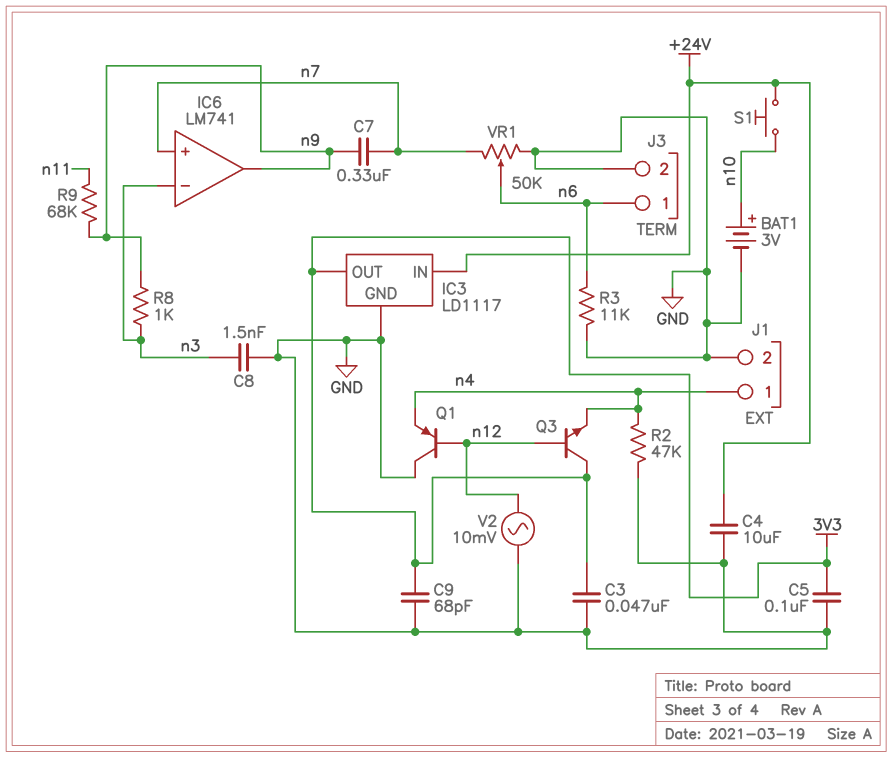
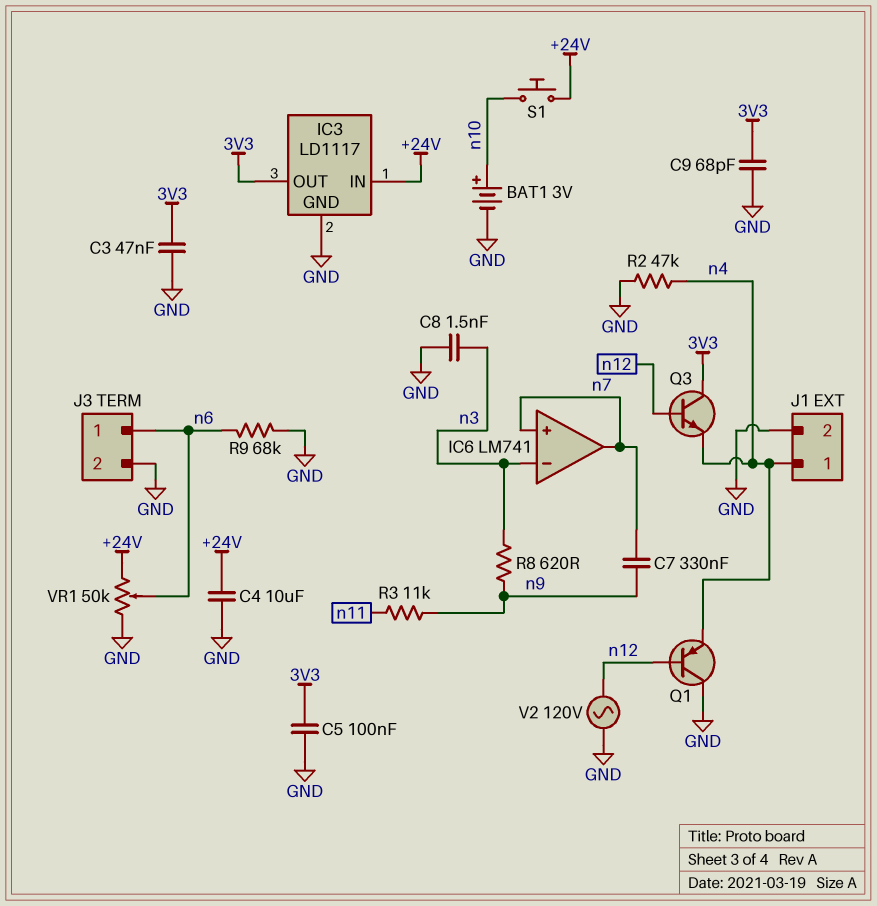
IC6 pin out: n9 -> n7
R3: 11k (GND, n6) -> 11k (n9, n11)
R8: 1k (n3, n9) -> 620 (n3, n9)
R9: 68k (n9, n11) -> 68k (GND, n6)
V2: AC 10mV (GND, n12) -> AC 120V (GND, n12)
VR1: 50k (GND, n7, wiper n6) -> 50k (+24V, GND, wiper n6)

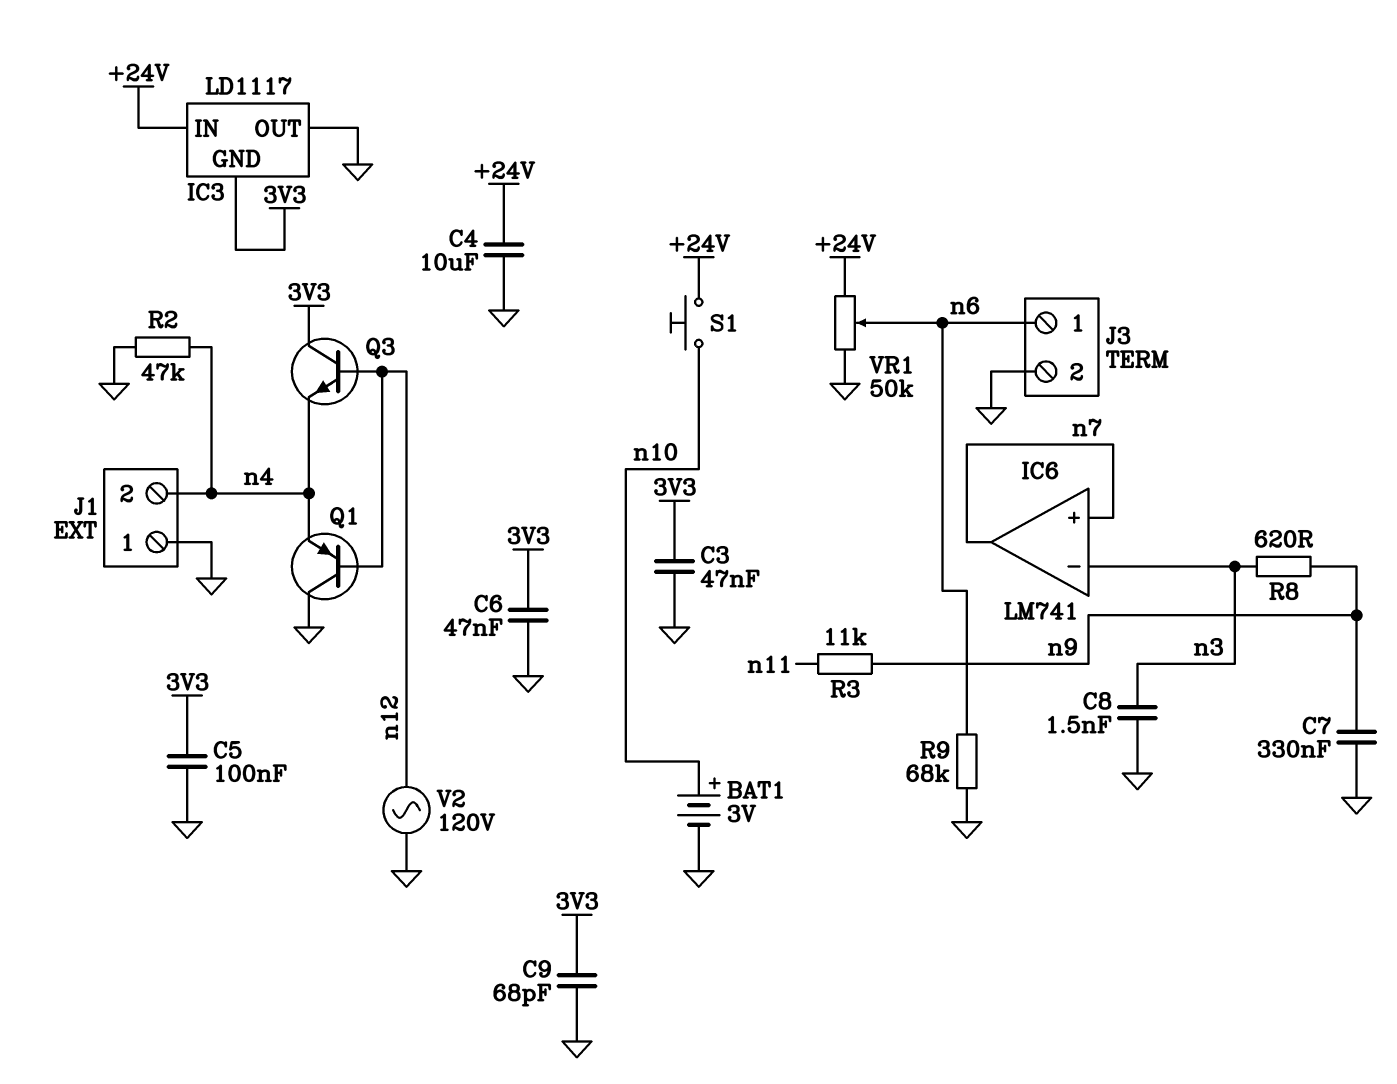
C6: none -> 47nF (3V3, GND)
C7: 330nF (n7, n9) -> 330nF (GND, n9)
IC3 pin GND: GND -> 3V3
IC3 pin OUT: 3V3 -> GND
J1 pin 1: n4 -> GND
J1 pin 2: GND -> n4

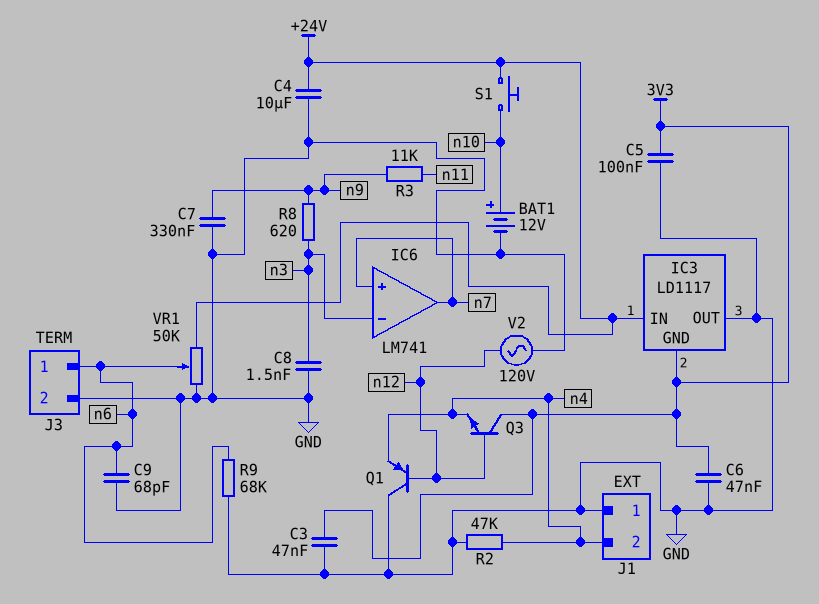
BAT1: 3V (plus n10, minus GND) -> 12V (plus n10, minus GND)
C9: 68pF (3V3, GND) -> 68pF (GND, n6)

